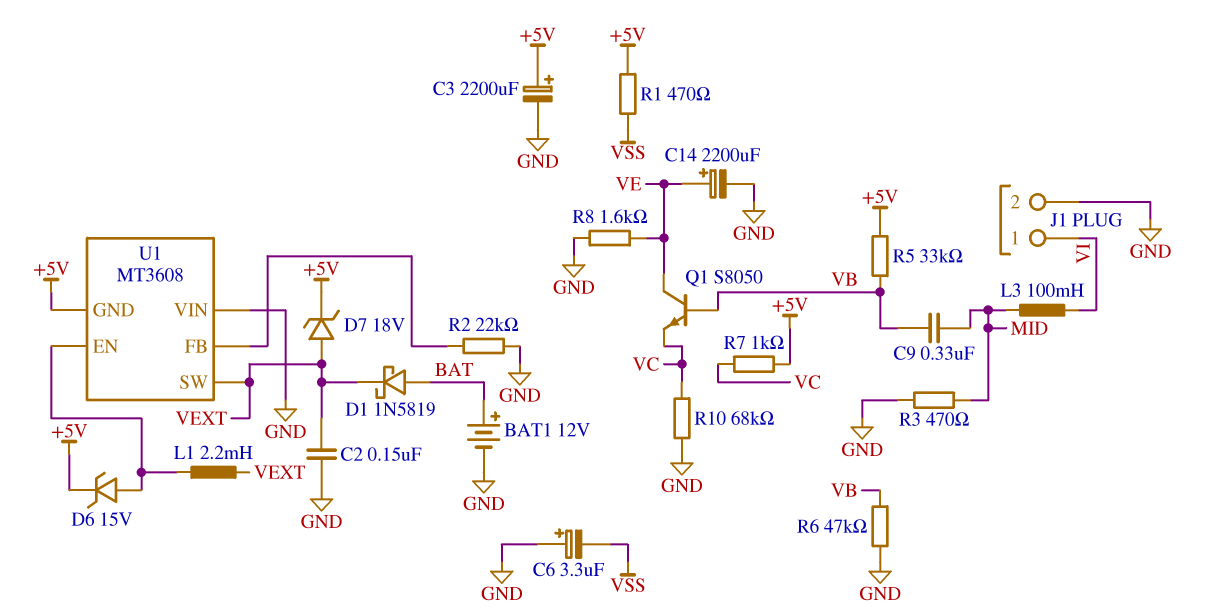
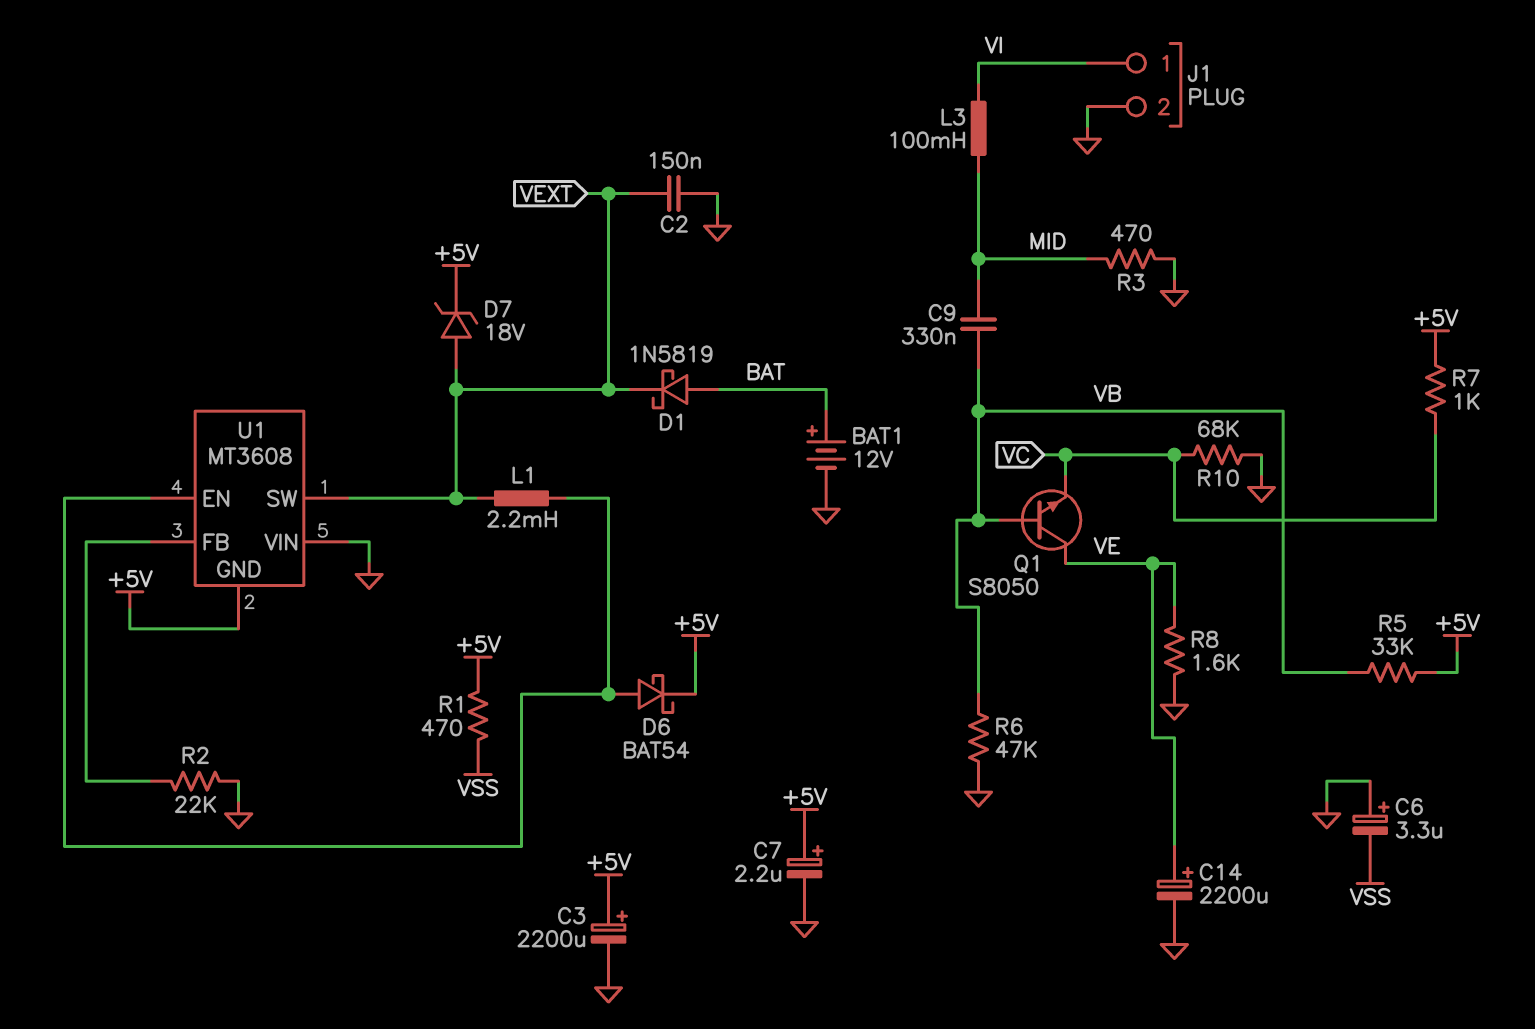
C7: none -> 2.2uF (plus +5V, minus GND)
D6: zener 15V (A U1/EN, K +5V) -> schottky BAT54 (A U1/EN, K +5V)

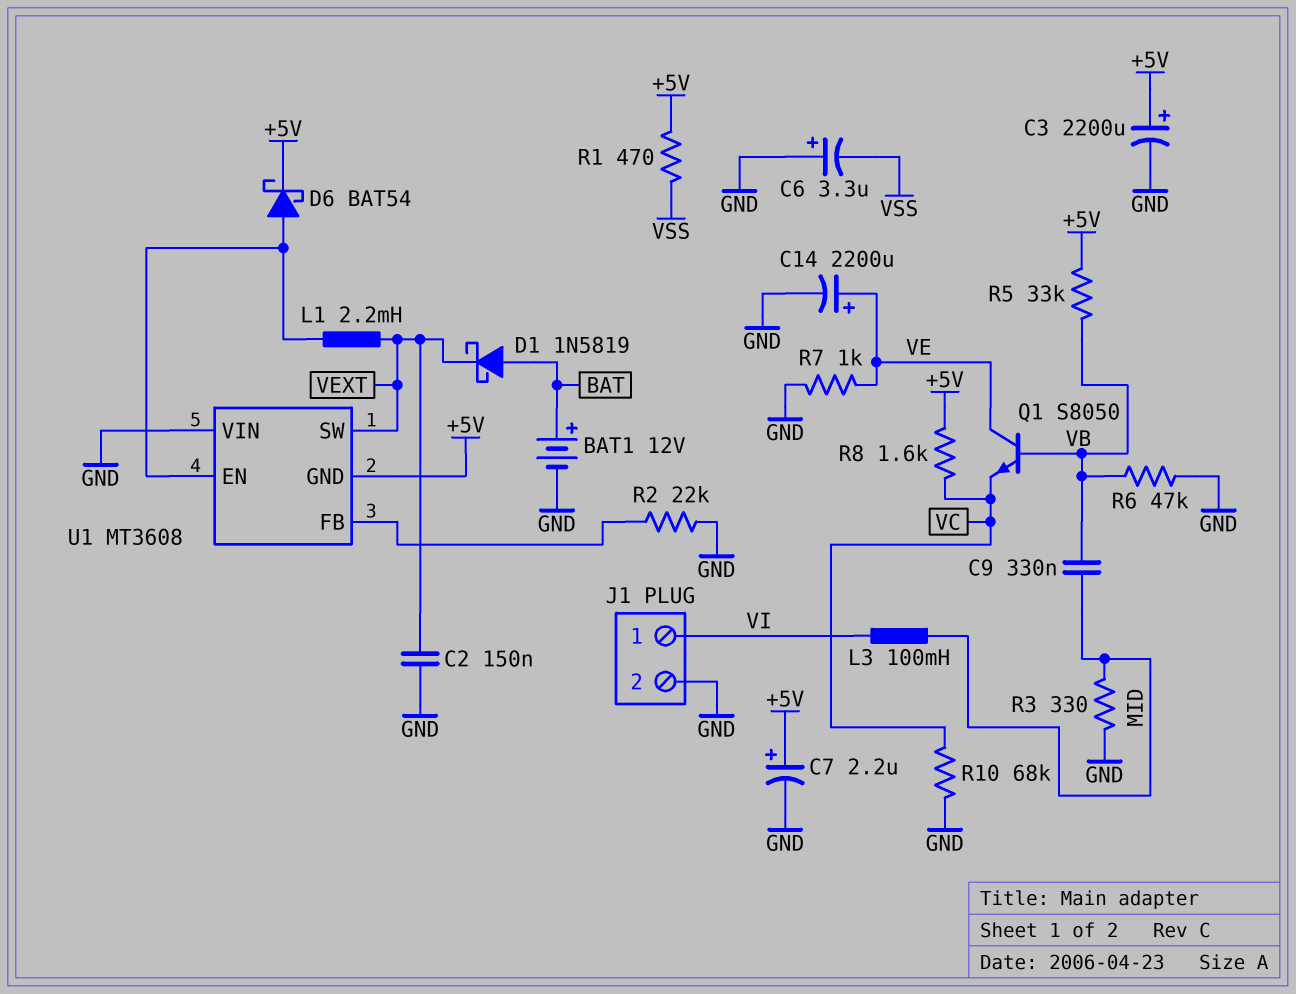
D7: zener 18V (A VEXT, K +5V) -> none
R3: 470 (GND, MID) -> 330 (GND, MID)
R7: 1k (+5V, VC) -> 1k (GND, VE)
R8: 1.6k (GND, VE) -> 1.6k (+5V, VC)

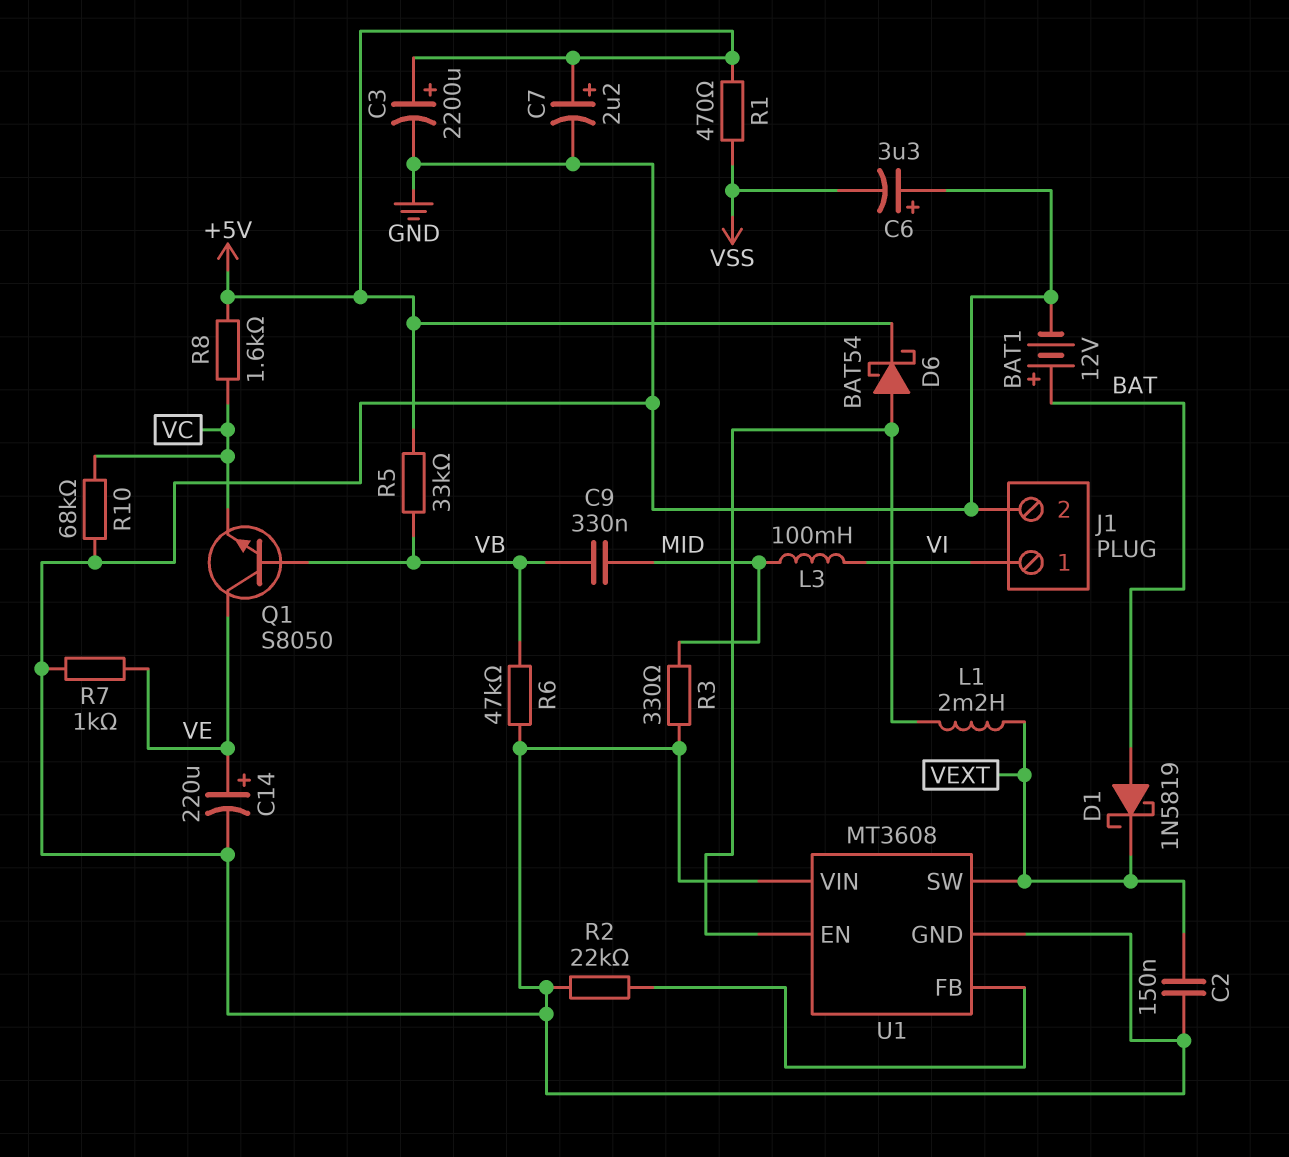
C14: 2200uF (plus VE, minus GND) -> 220uF (plus VE, minus GND)
U1 pin GND: +5V -> GND

